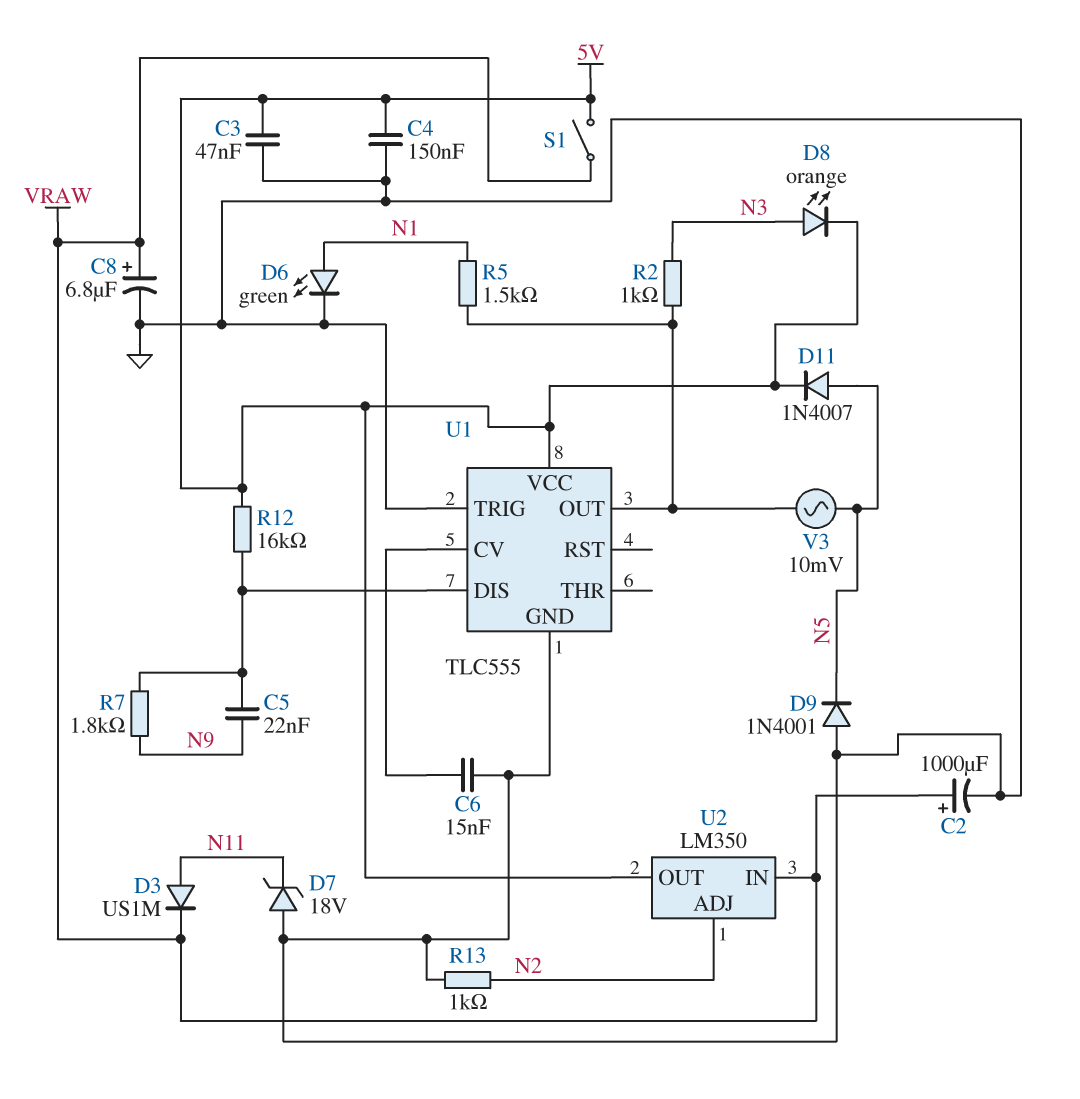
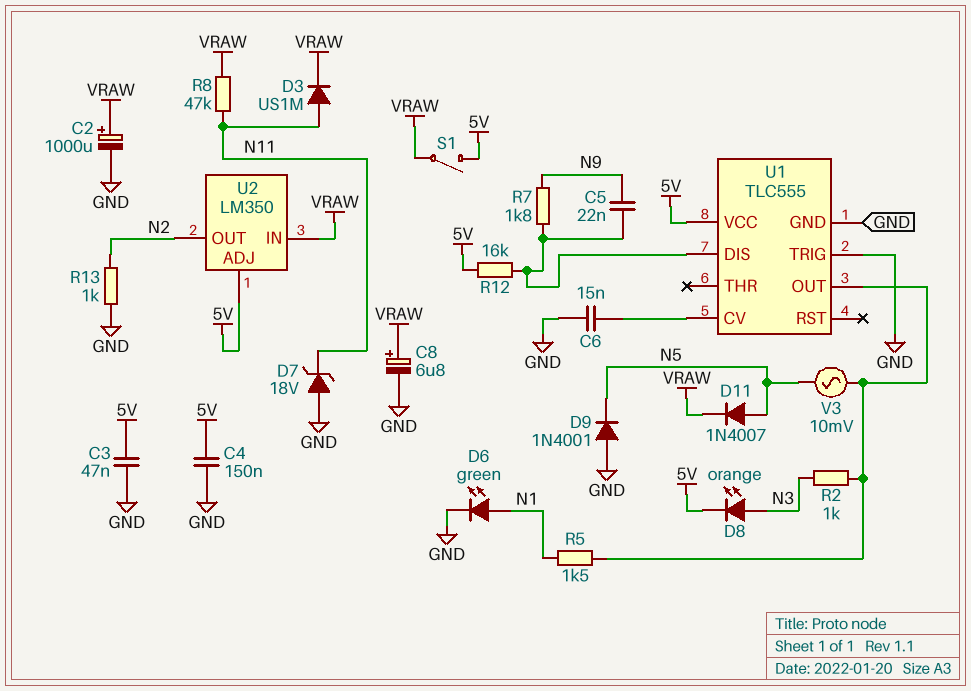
D11: diode 1N4007 (A N5, K 5V) -> diode 1N4007 (A N5, K VRAW)
R8: none -> 47k (N11, VRAW)
U2 pin ADJ: N2 -> 5V
U2 pin OUT: 5V -> N2

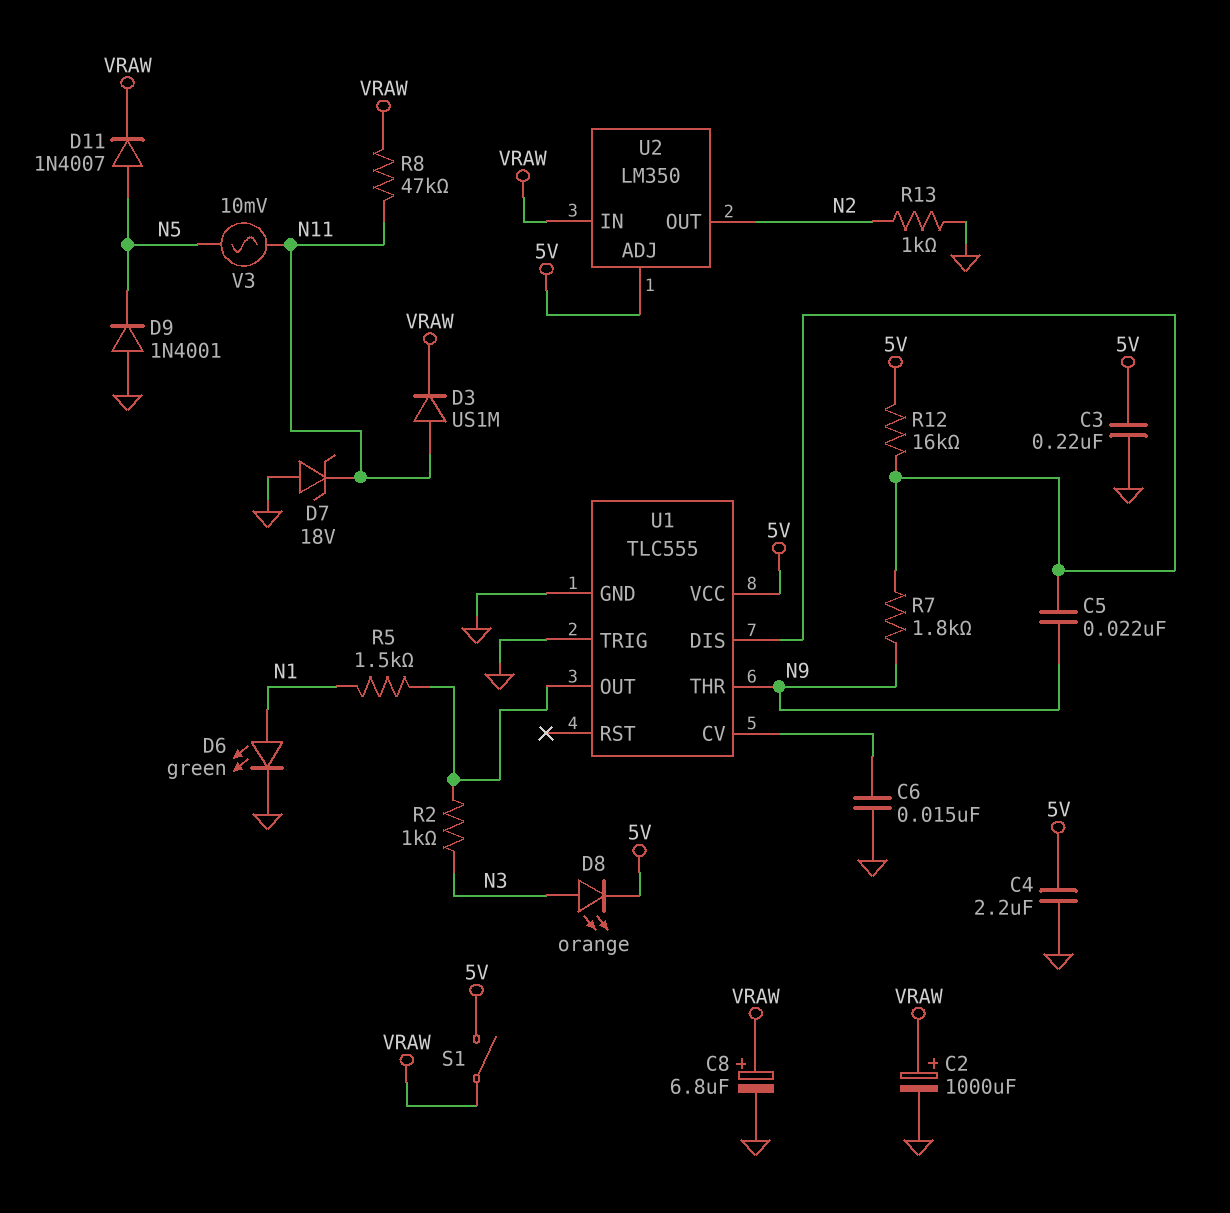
C3: 47nF (5V, GND) -> 220nF (5V, GND)
C4: 150nF (5V, GND) -> 2.2uF (5V, GND)
U1 pin THR: none -> N9
V3: AC 10mV (N5, U1/OUT) -> AC 10mV (N5, N11)

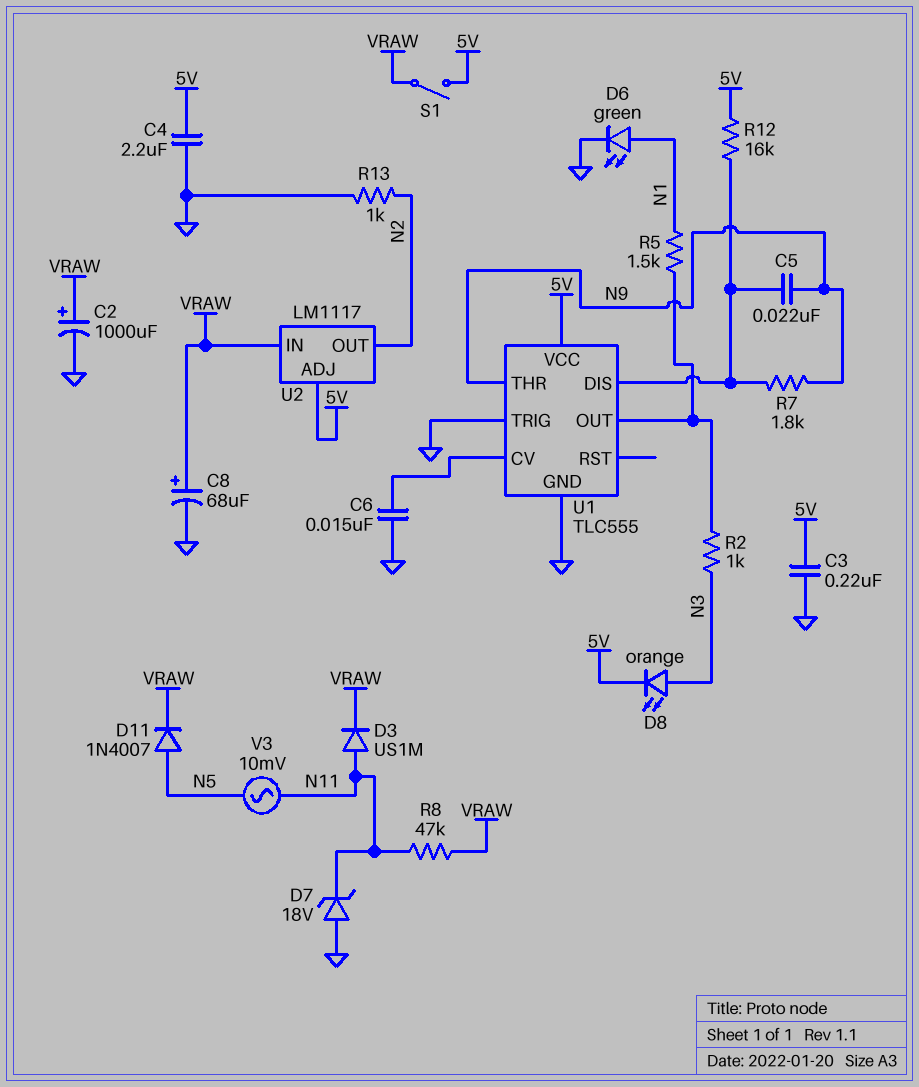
C8: 6.8uF (plus VRAW, minus GND) -> 68uF (plus VRAW, minus GND)
D9: diode 1N4001 (A GND, K N5) -> none
U2: LM350 -> LM1117

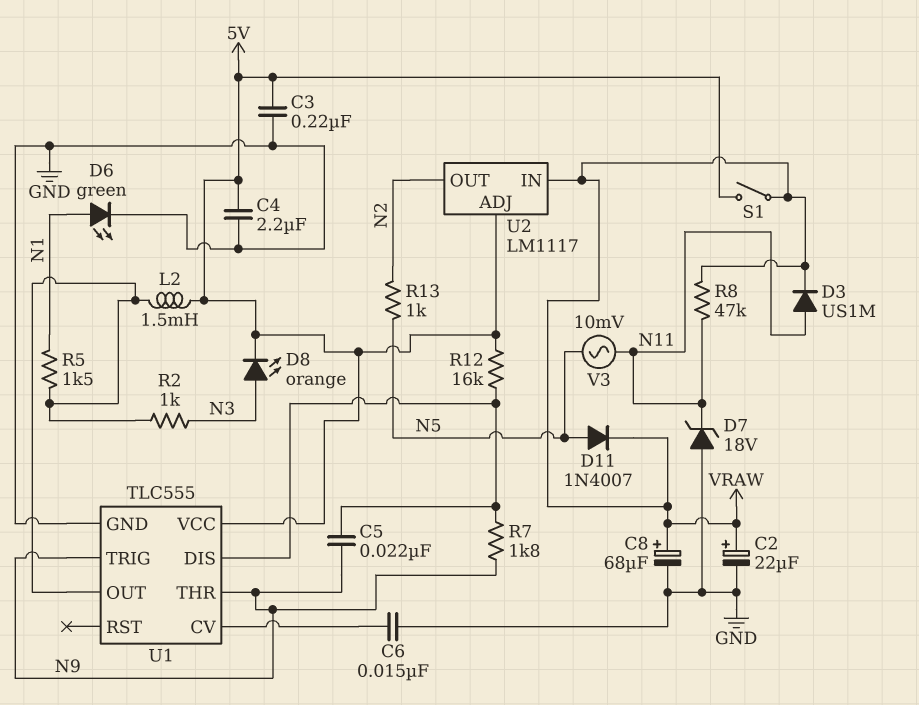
C2: 1000uF (plus VRAW, minus GND) -> 22uF (plus VRAW, minus GND)
L2: none -> 1.5mH (5V, U1/OUT)
R13: 1k (GND, N2) -> 1k (N2, N5)
U1 pin TRIG: GND -> N9

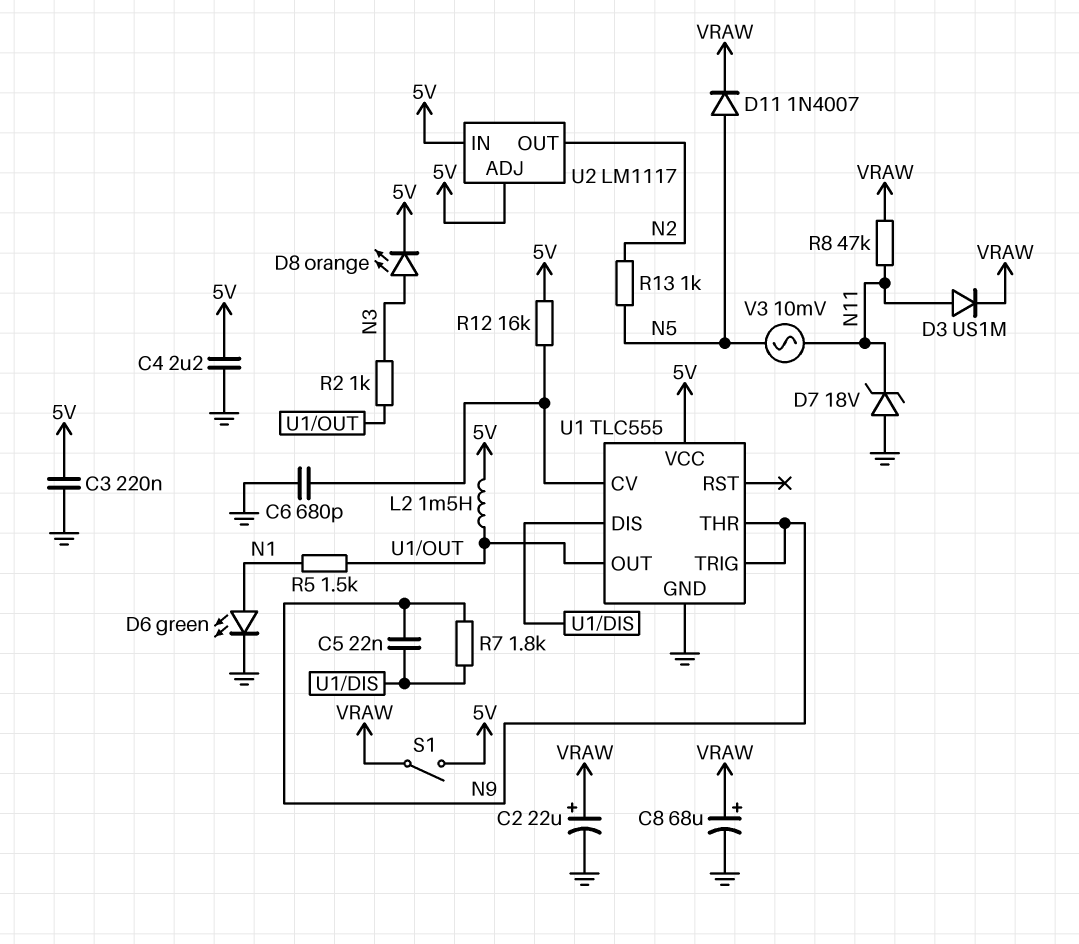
C6: 15nF (GND, U1/CV) -> 680pF (GND, U1/CV)
R12: 16k (5V, U1/DIS) -> 16k (5V, U1/CV)
U2 pin IN: VRAW -> 5V

